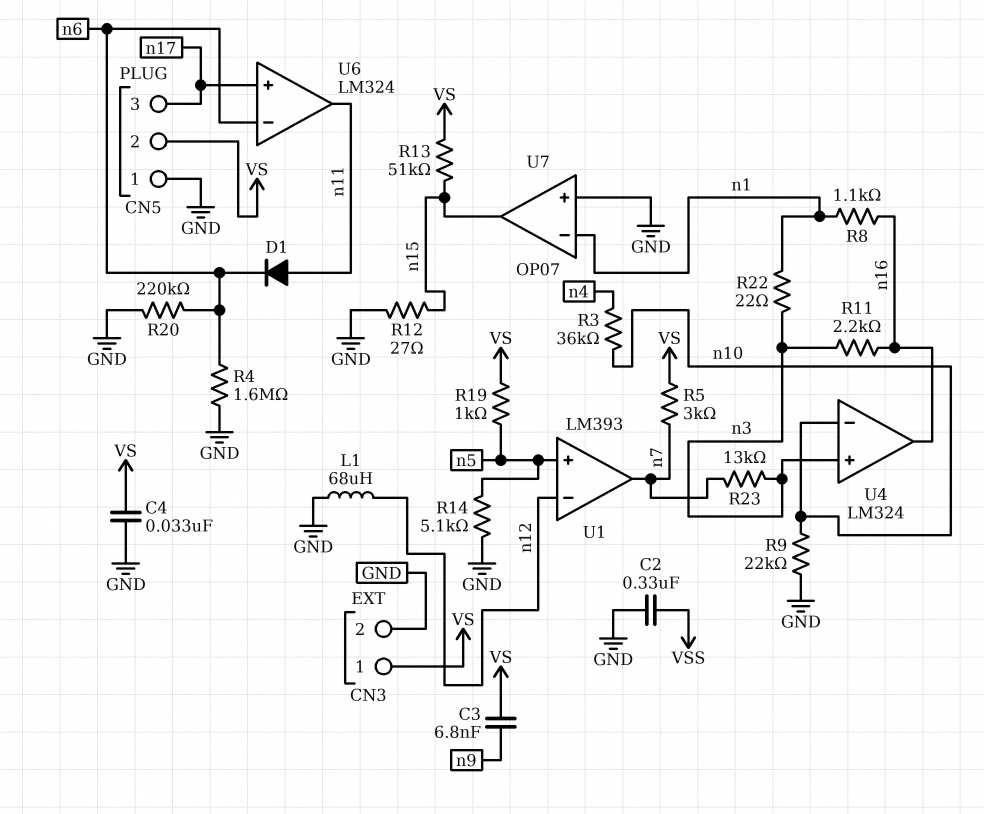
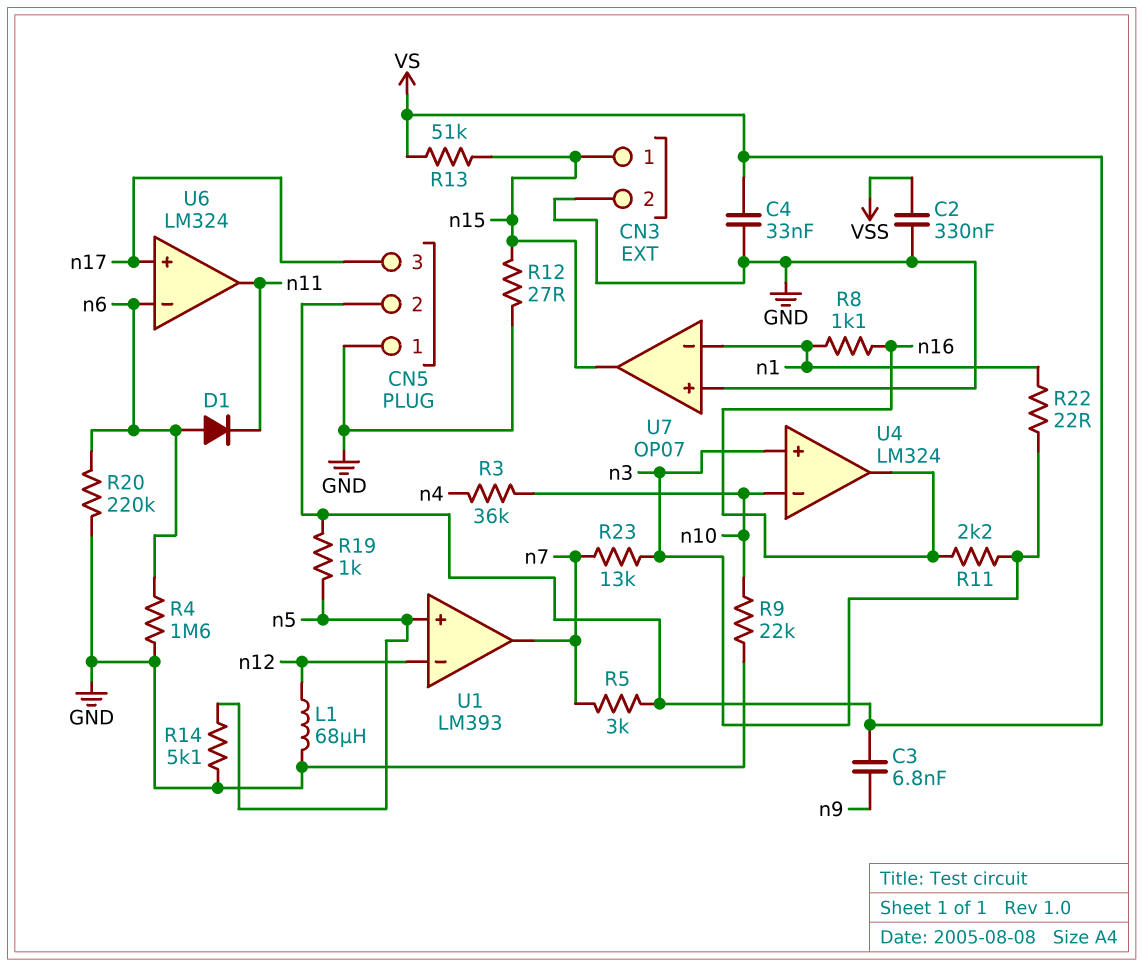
CN3 pin 1: VS -> n15
D1: diode (A n11, K n6) -> diode (A n6, K n11)

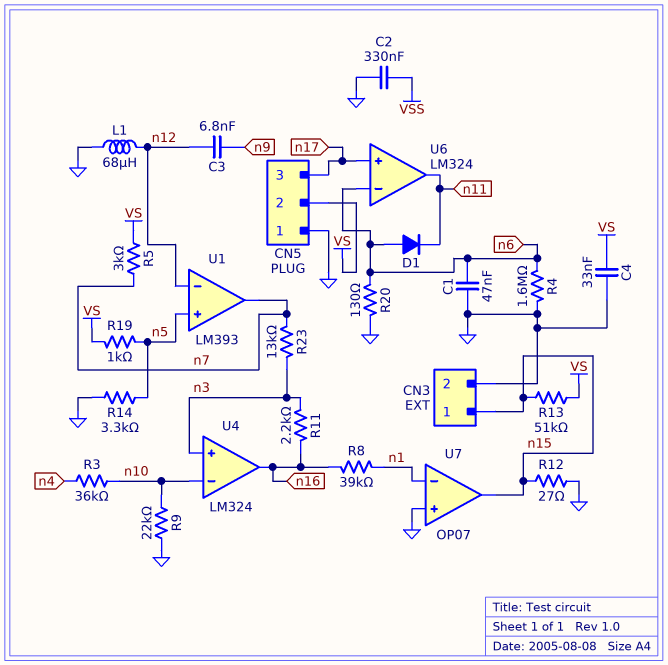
C1: none -> 47nF (GND, n6)
C3: 6.8nF (VS, n9) -> 6.8nF (n9, n12)
R8: 1.1k (n1, n16) -> 39k (n1, n16)
R14: 5.1k (GND, n5) -> 3.3k (GND, n5)
R20: 220k (GND, n6) -> 130 (GND, n6)
R22: 22 (n1, n3) -> none

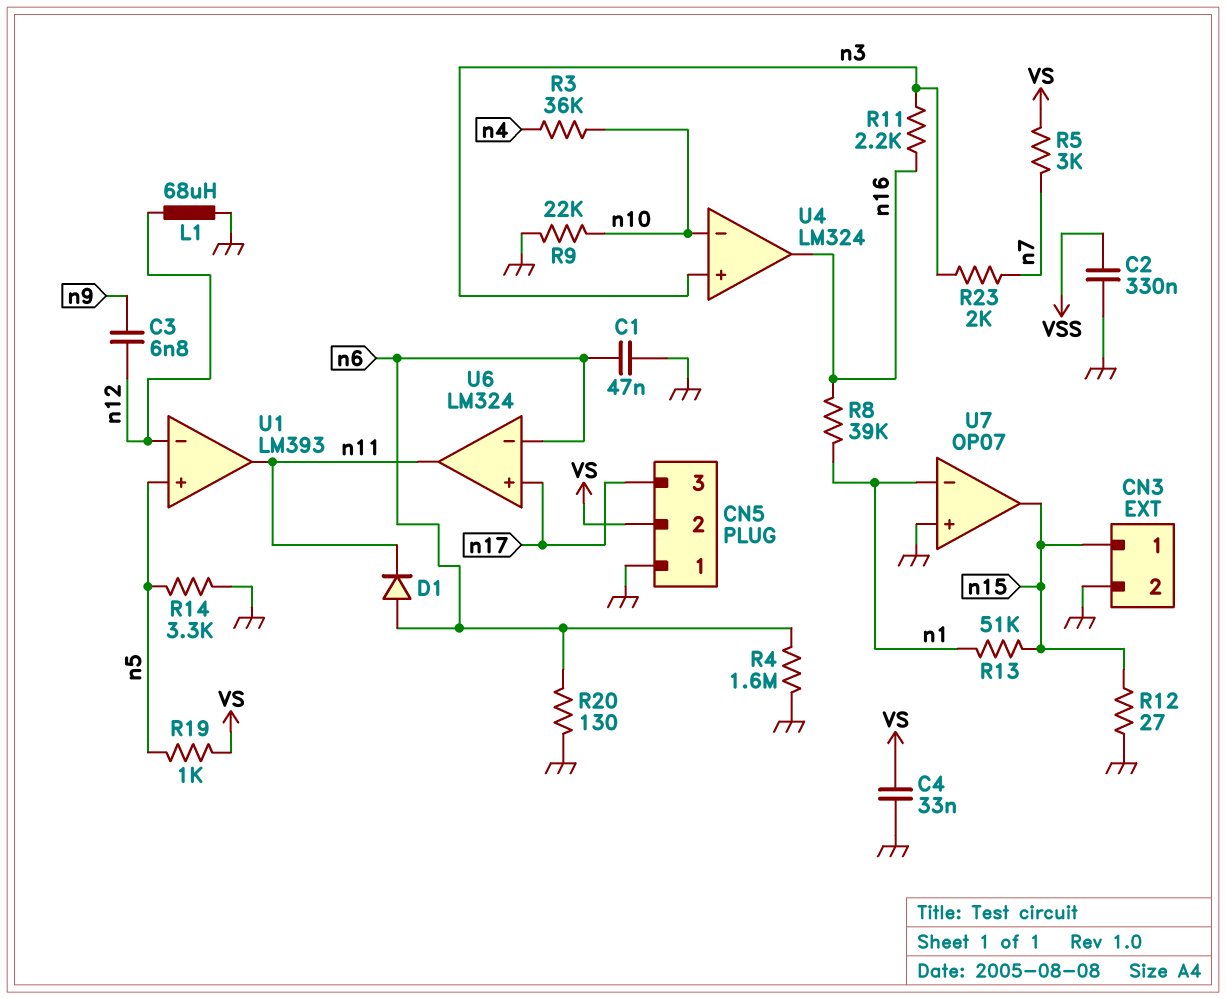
R13: 51k (VS, n15) -> 51k (n1, n15)
R23: 13k (n3, n7) -> 2k (n3, n7)
U1 pin out: n7 -> n11

